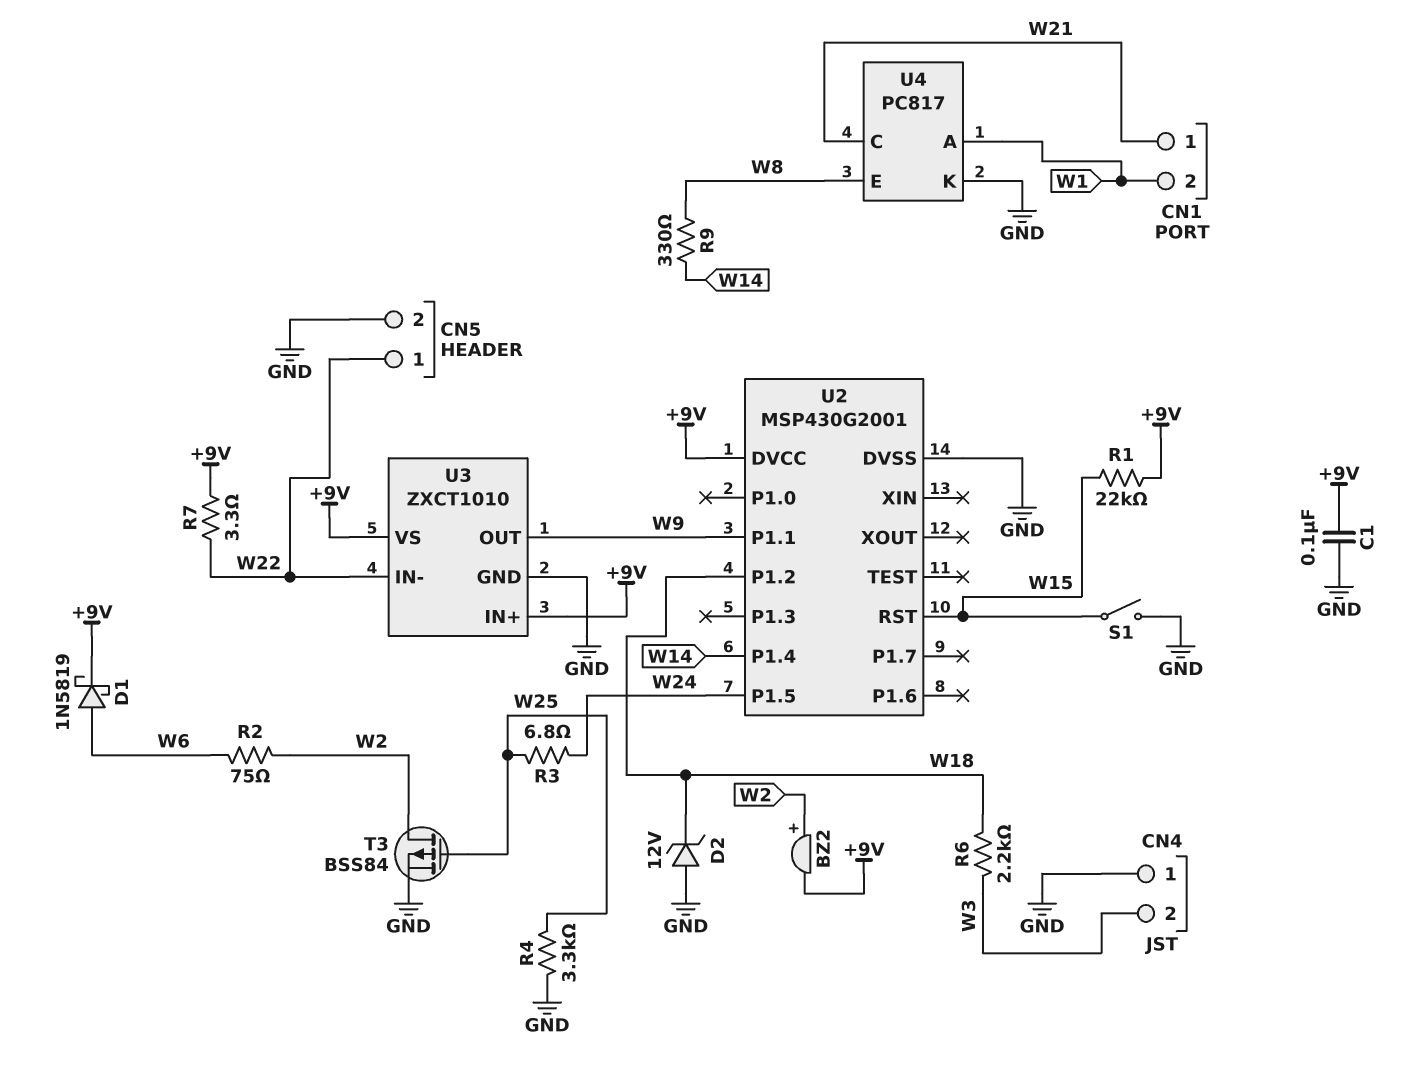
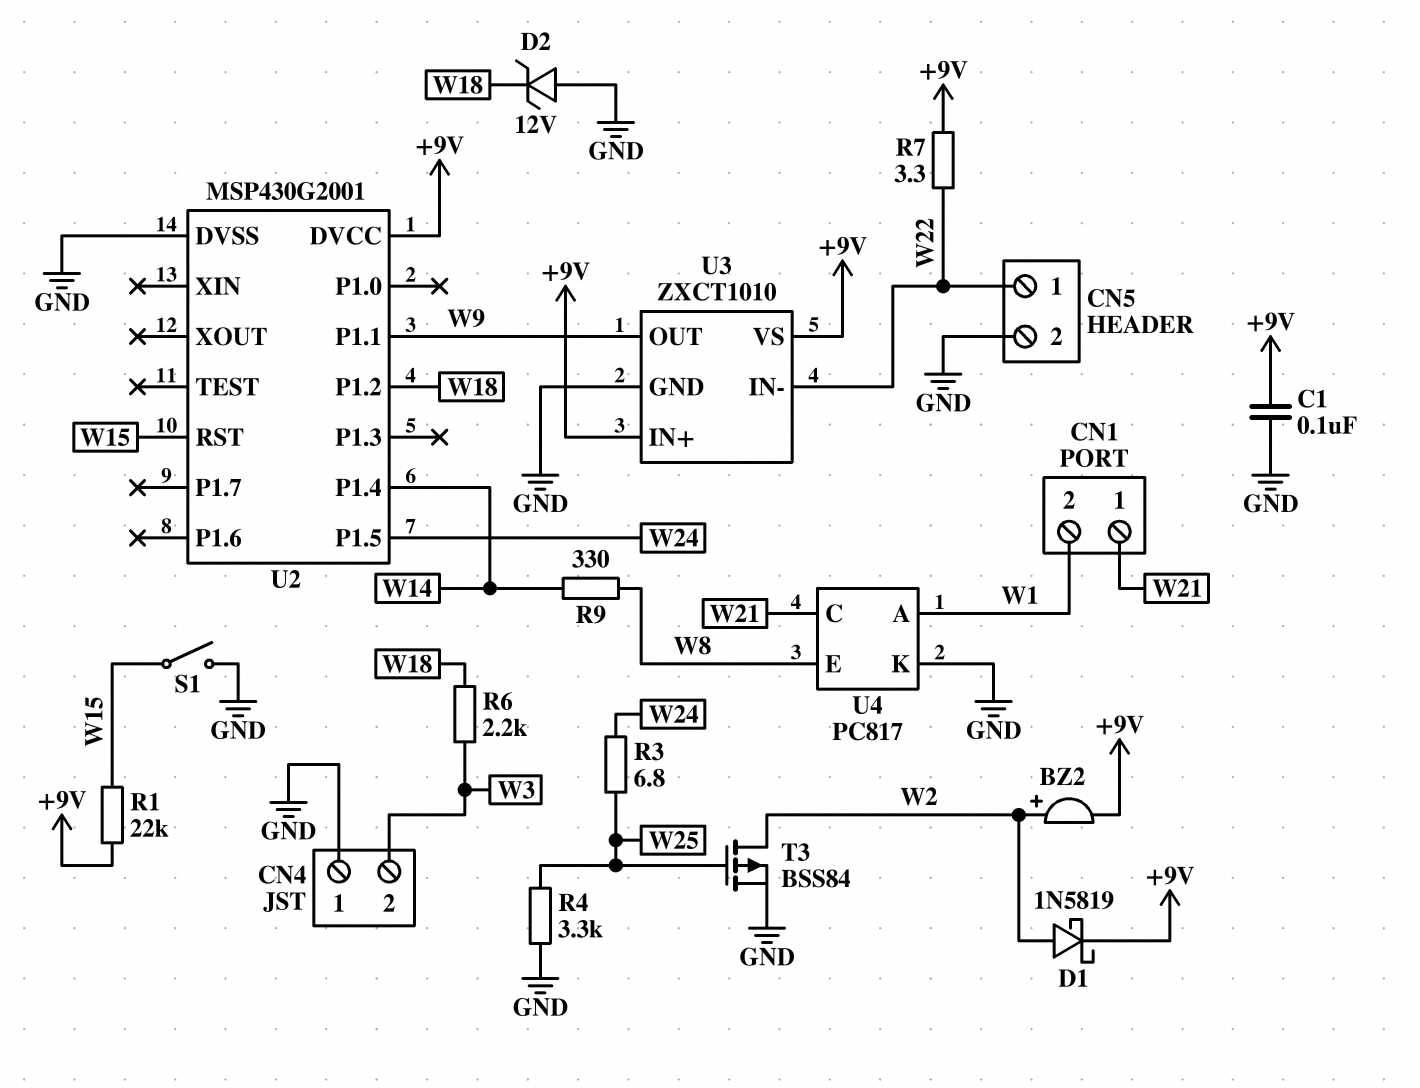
D1: schottky 1N5819 (A W6, K +9V) -> schottky 1N5819 (A W2, K +9V)
R2: 75 (W2, W6) -> none

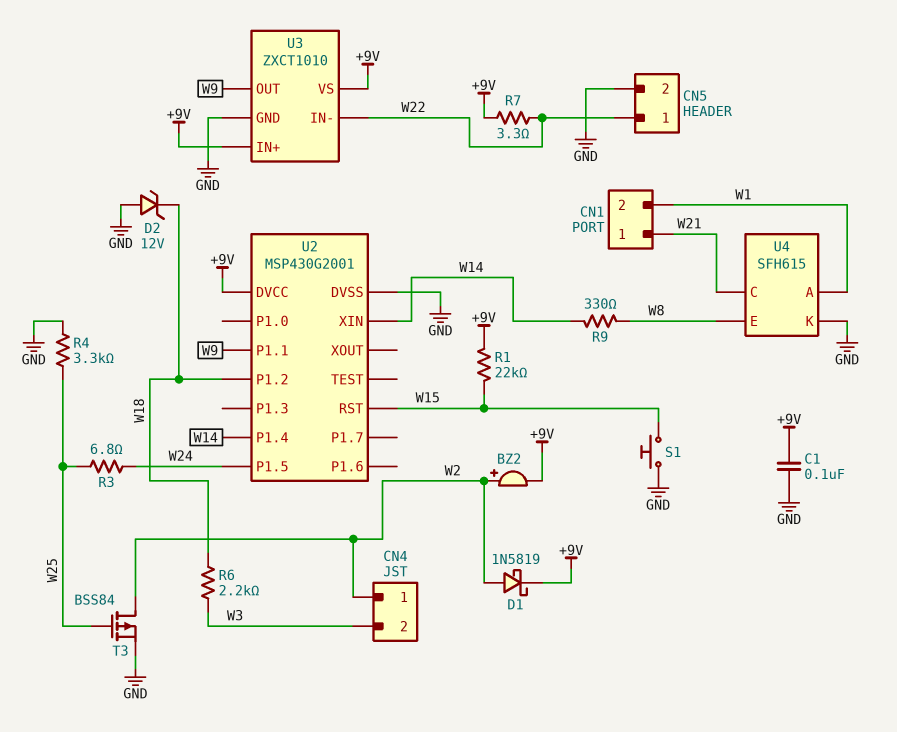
CN4 pin 1: GND -> W2
S1: switch (GND, W15) -> button (GND, W15)
U2 pin XIN: none -> W14
U4: PC817 -> SFH615

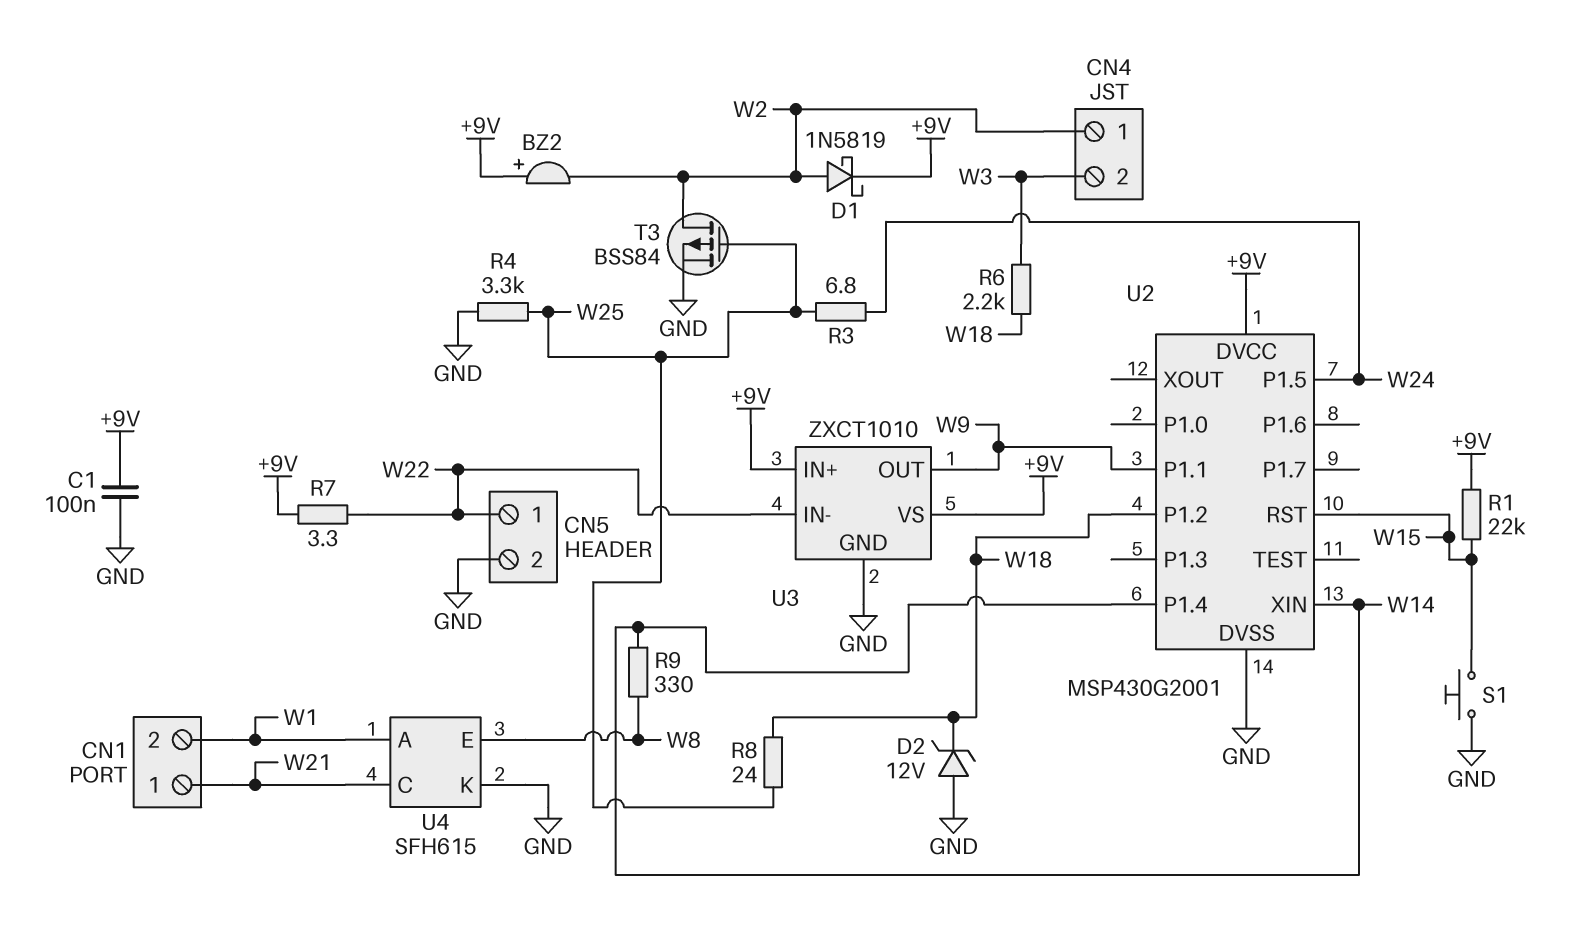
BZ2: buzzer (plus W2, minus +9V) -> buzzer (plus +9V, minus W2)
R8: none -> 24 (W18, W25)

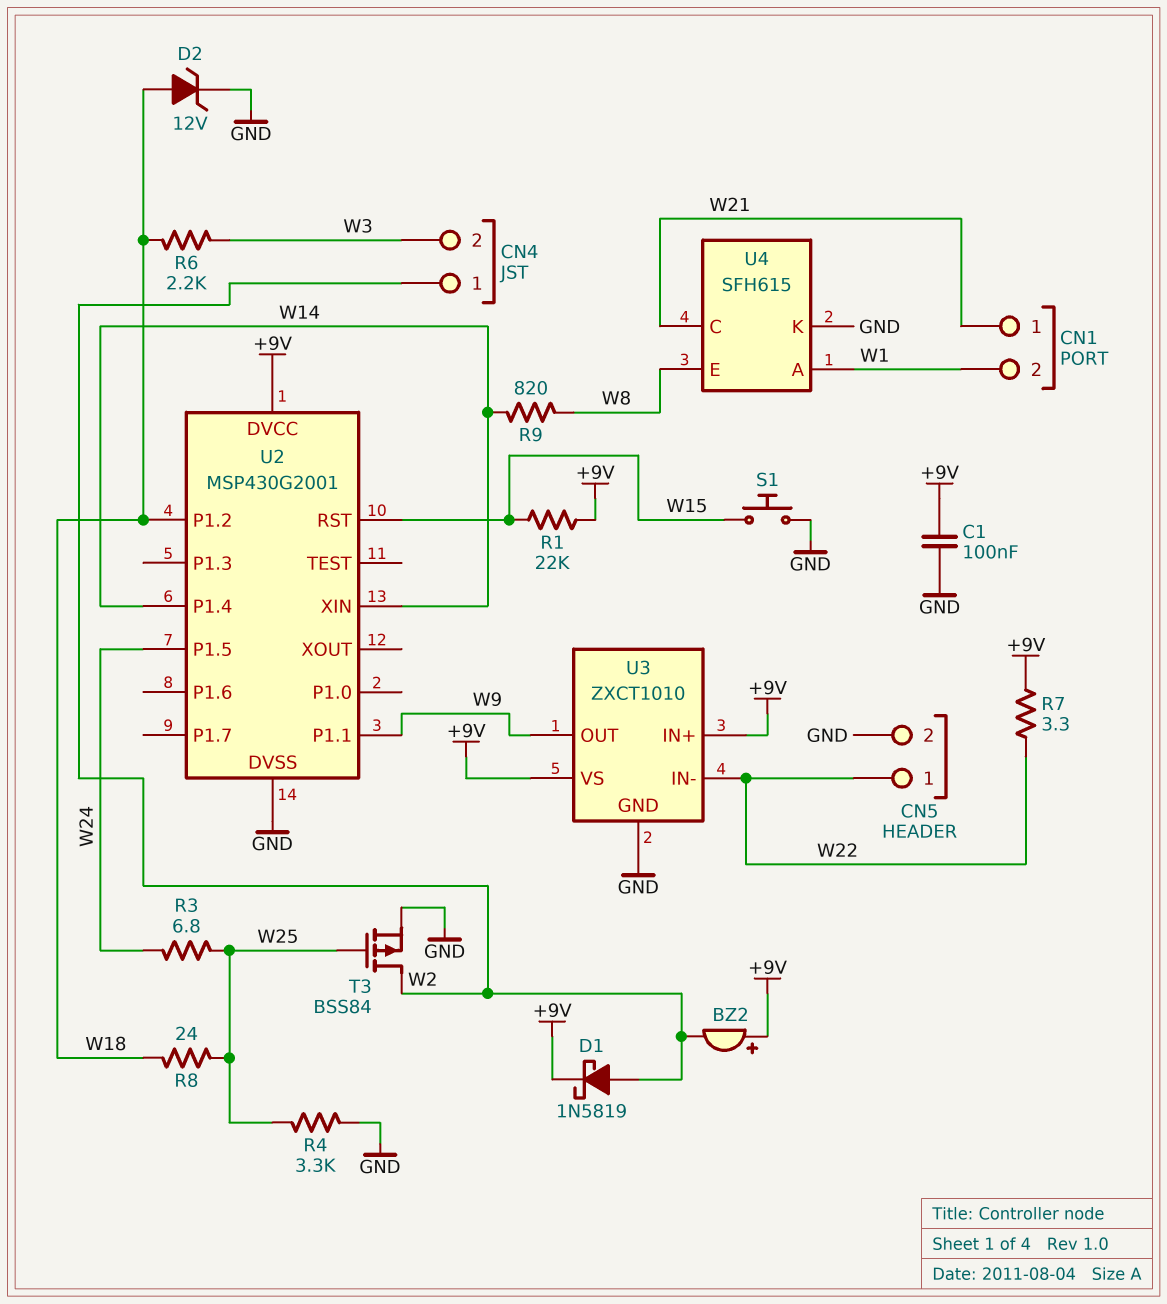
D2: zener 12V (A GND, K W18) -> zener 12V (A W18, K GND)
R9: 330 (W8, W14) -> 820 (W8, W14)

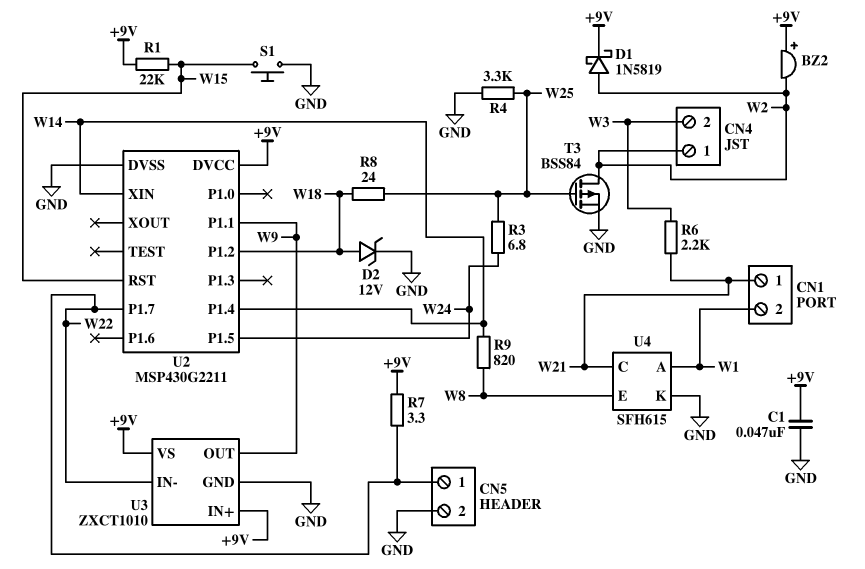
C1: 100nF (+9V, GND) -> 47nF (+9V, GND)
R6: 2.2k (W3, W18) -> 2.2k (W3, W21)
U2: MSP430G2001 -> MSP430G2211
U2 pin P1.7: none -> W22

